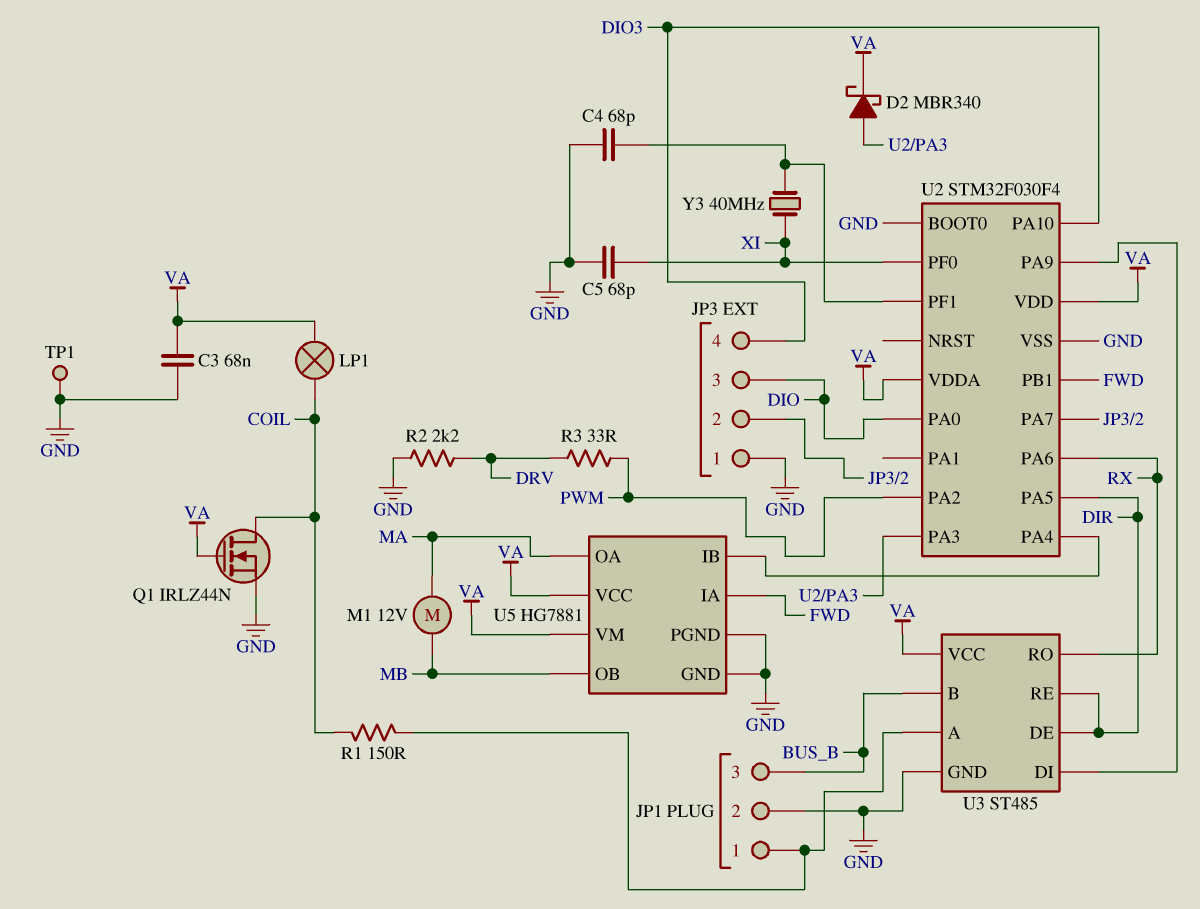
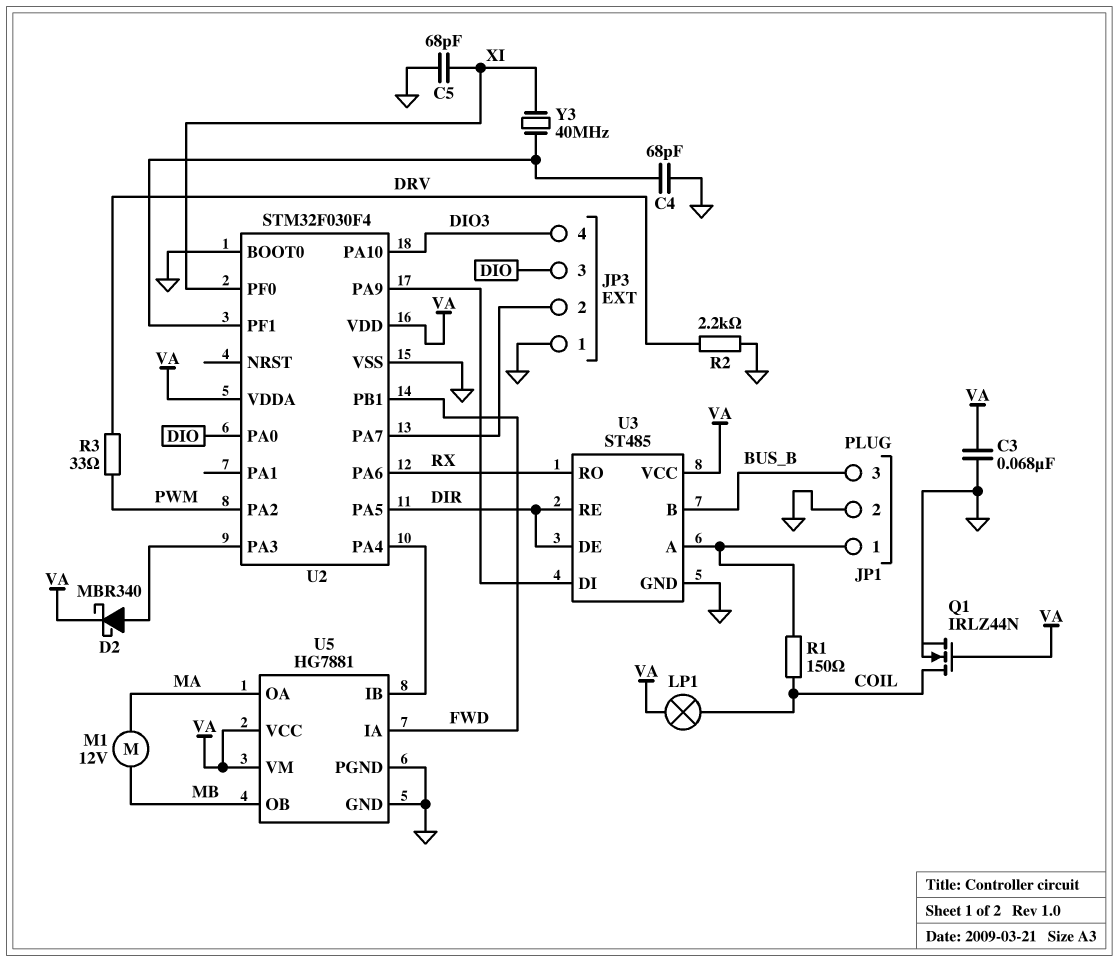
TP1: test point (GND) -> none

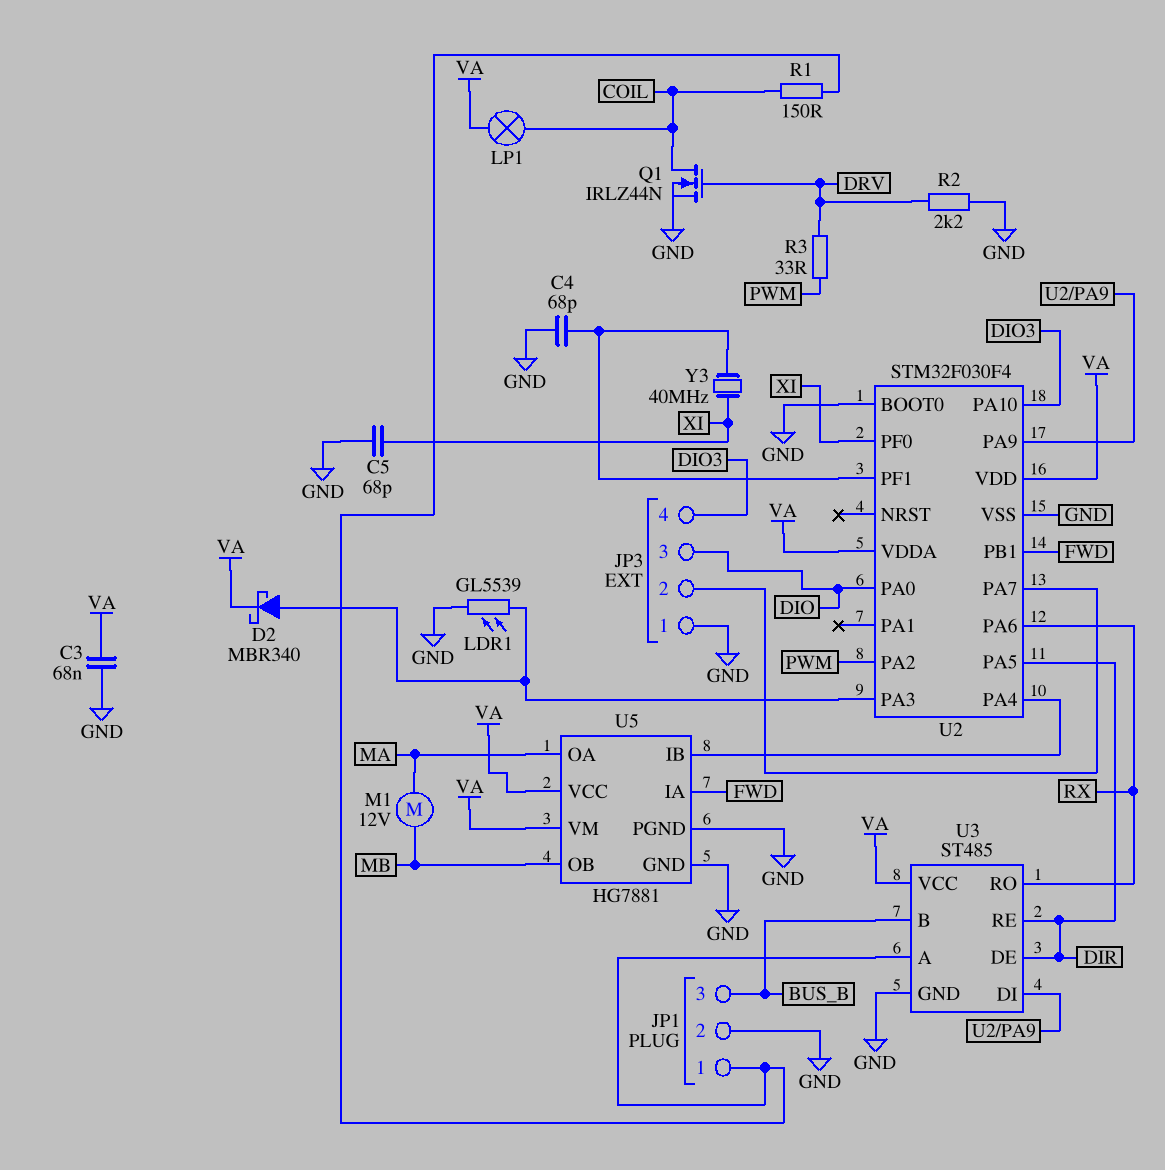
LDR1: none -> GL5539 (GND, U2/PA3)
Q1: NMOS IRLZ44N (G VA, D COIL, S GND) -> NMOS IRLZ44N (G DRV, D COIL, S GND)

